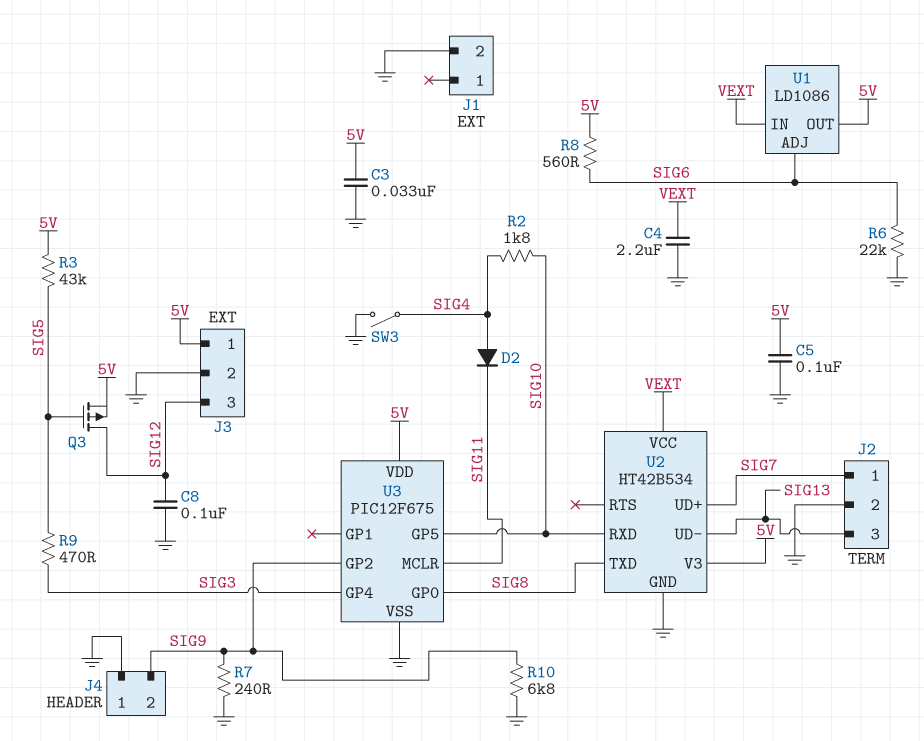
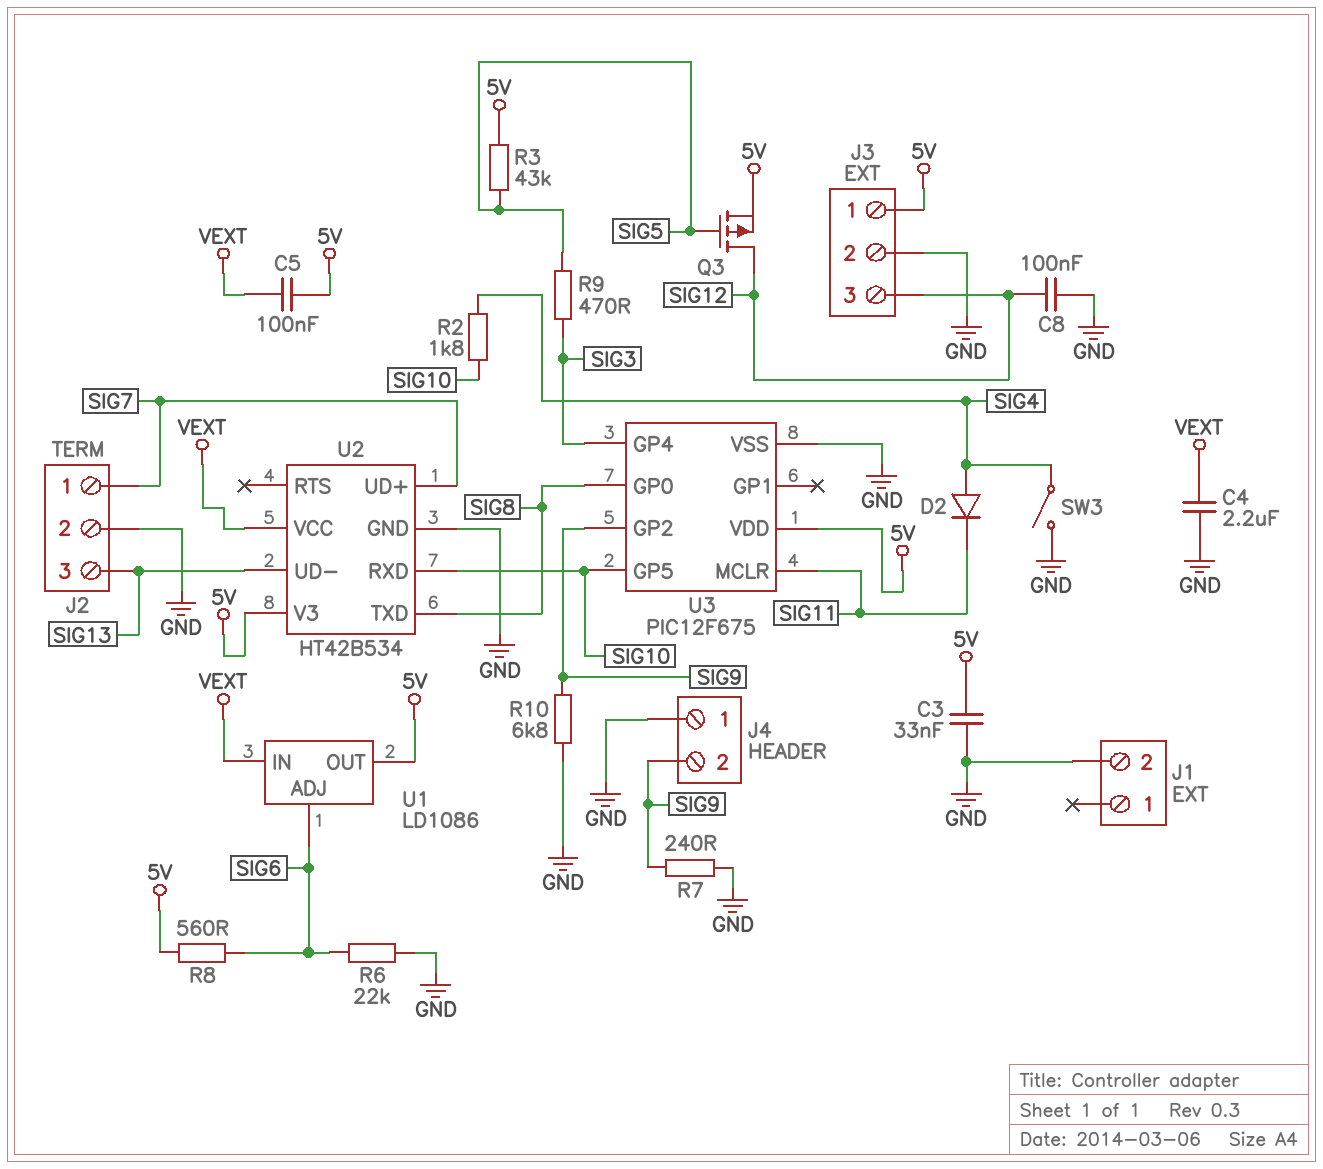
C5: 100nF (5V, GND) -> 100nF (5V, VEXT)

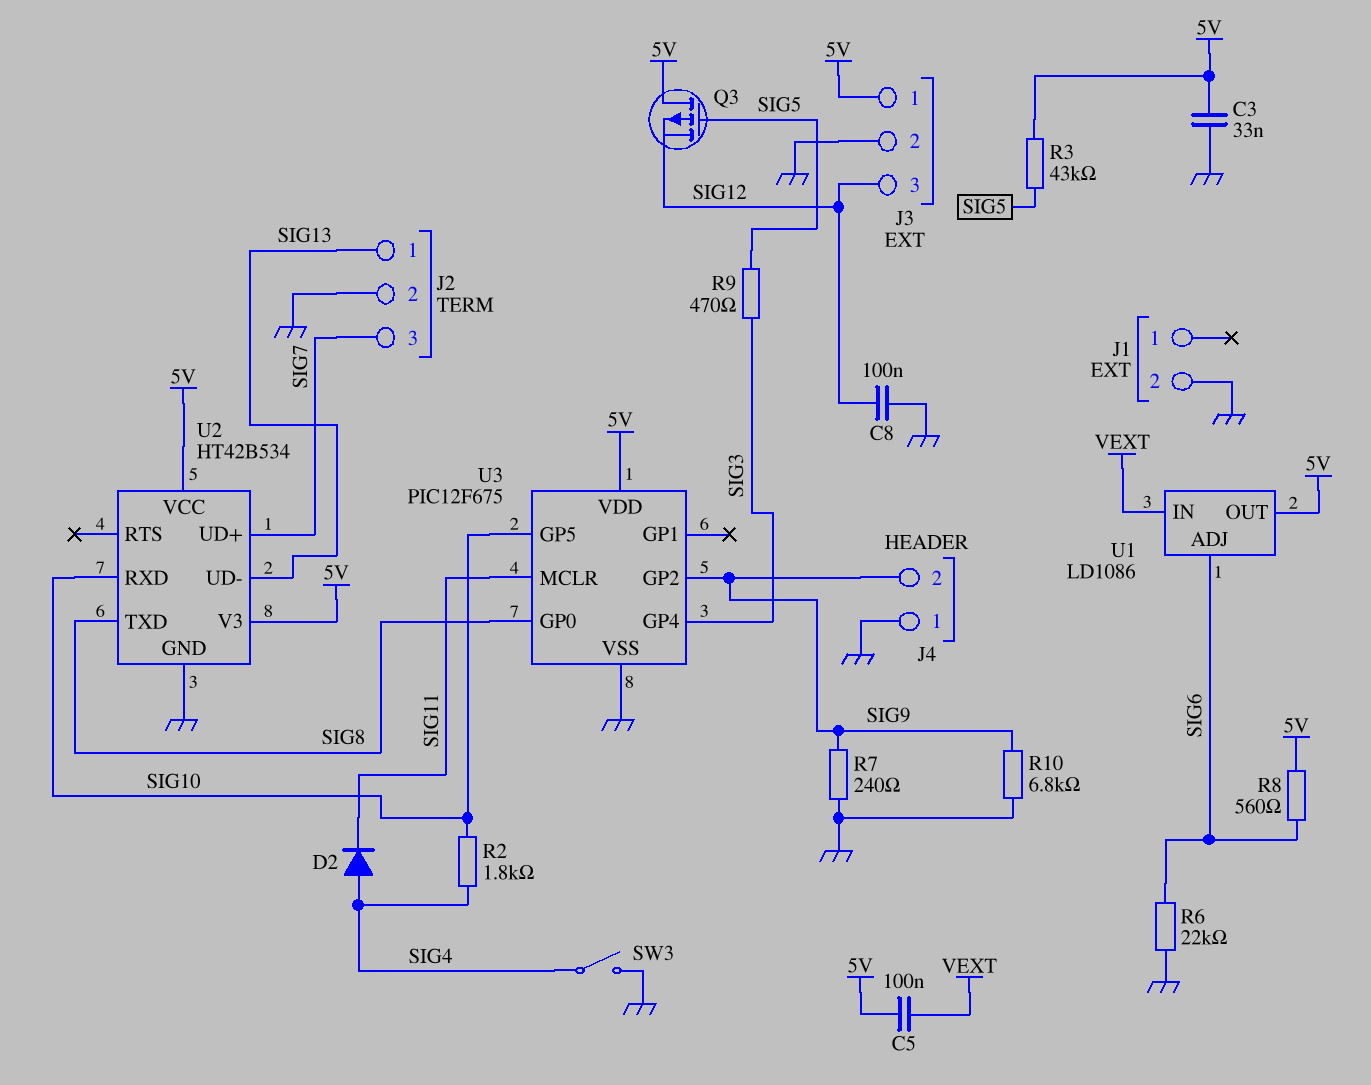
C4: 2.2uF (GND, VEXT) -> none
J2 pin 1: SIG7 -> SIG13
J2 pin 3: SIG13 -> SIG7
Q3: PMOS (G SIG5, D SIG12, S 5V) -> PMOS (G SIG5, D 5V, S SIG12)
U2 pin VCC: VEXT -> 5V

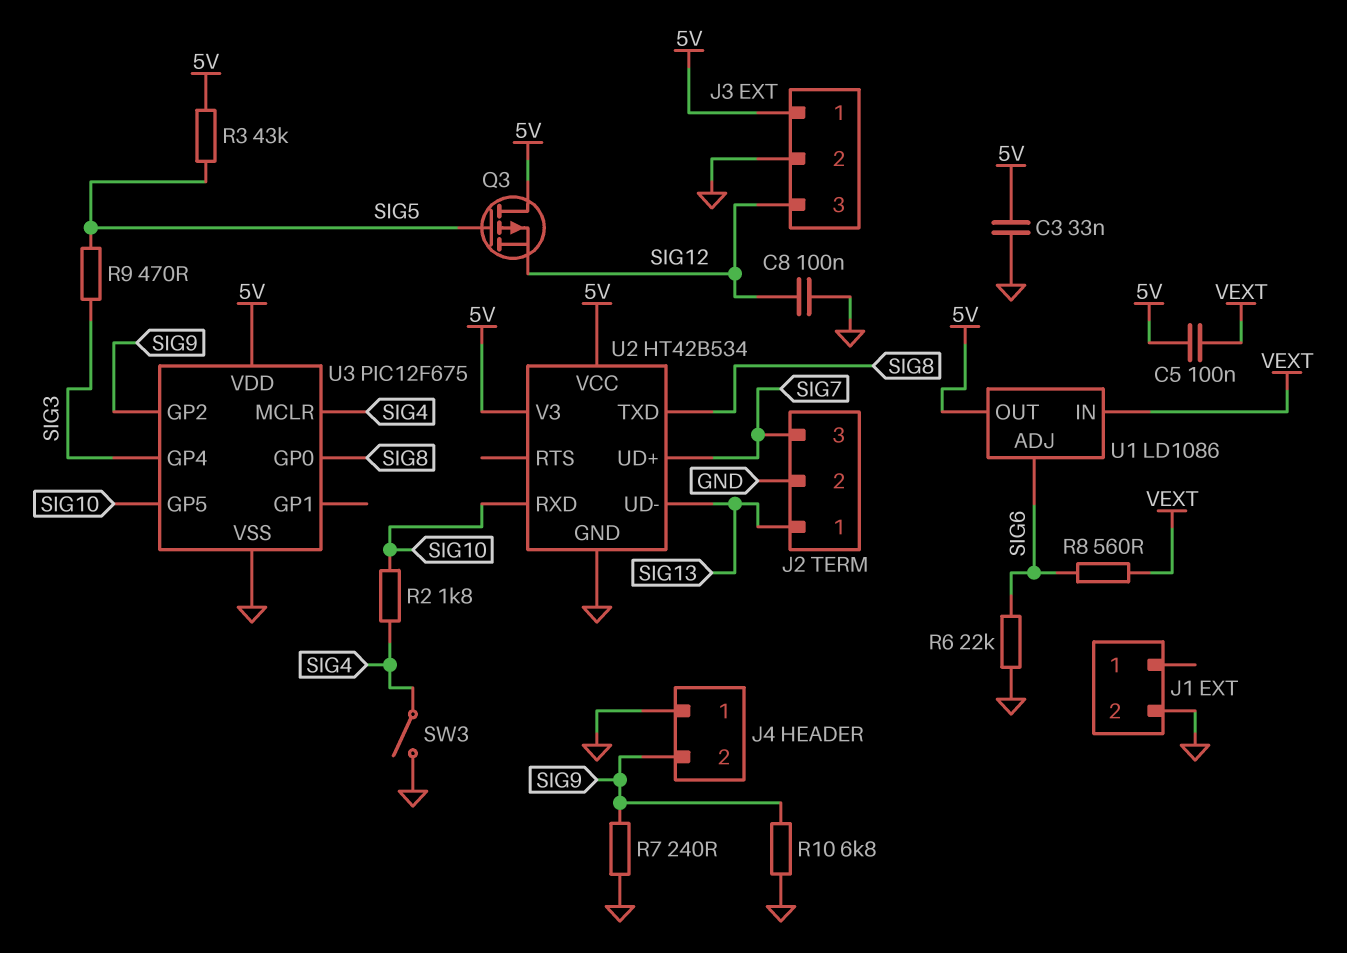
D2: diode (A SIG4, K SIG11) -> none
R8: 560 (5V, SIG6) -> 560 (SIG6, VEXT)
U3 pin MCLR: SIG11 -> SIG4

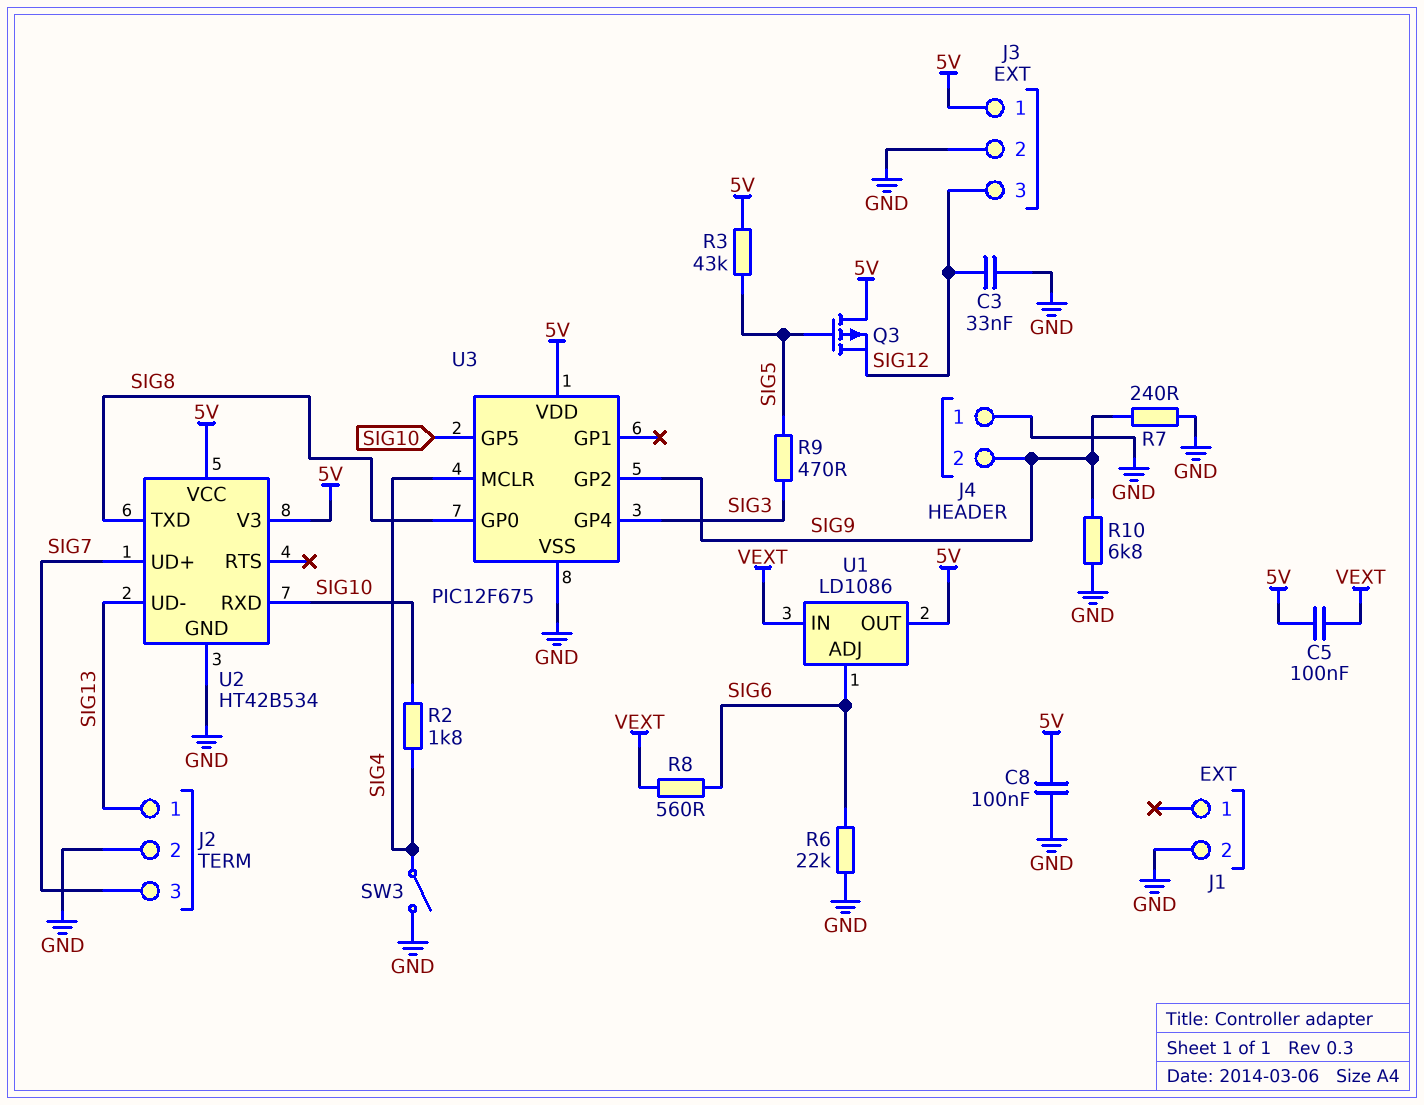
C3: 33nF (5V, GND) -> 33nF (GND, SIG12)
C8: 100nF (GND, SIG12) -> 100nF (5V, GND)

